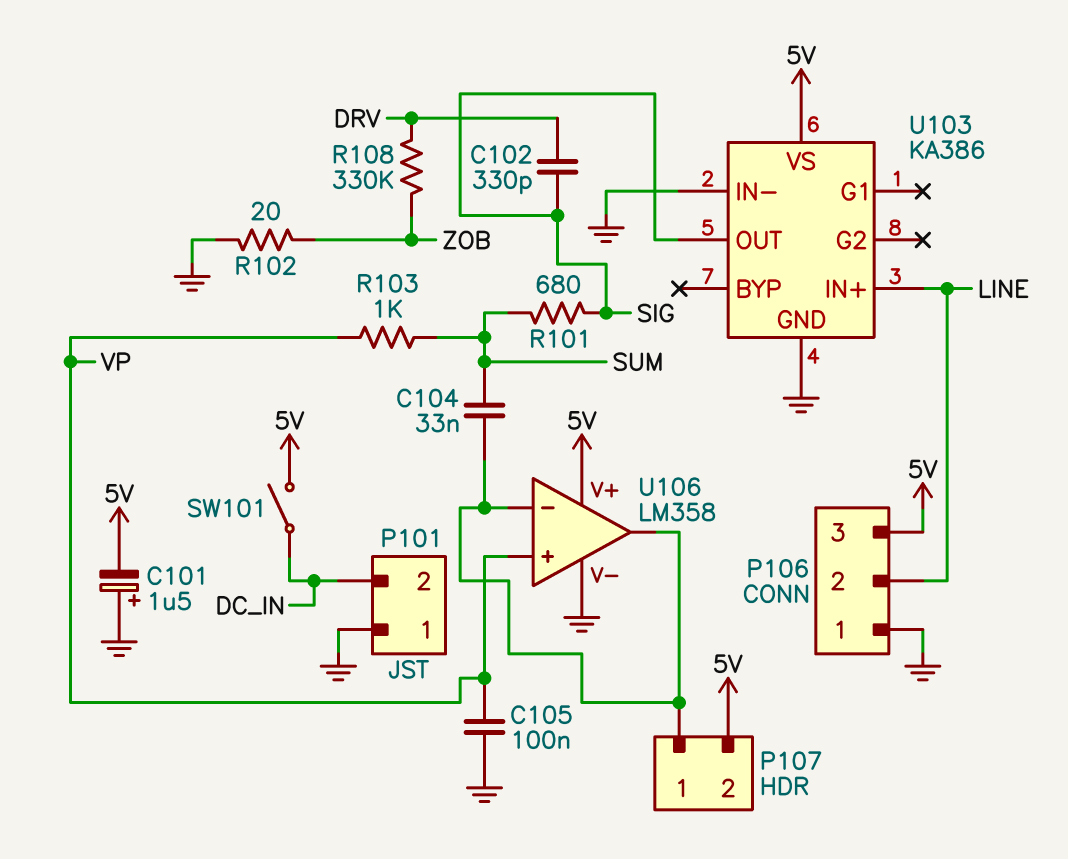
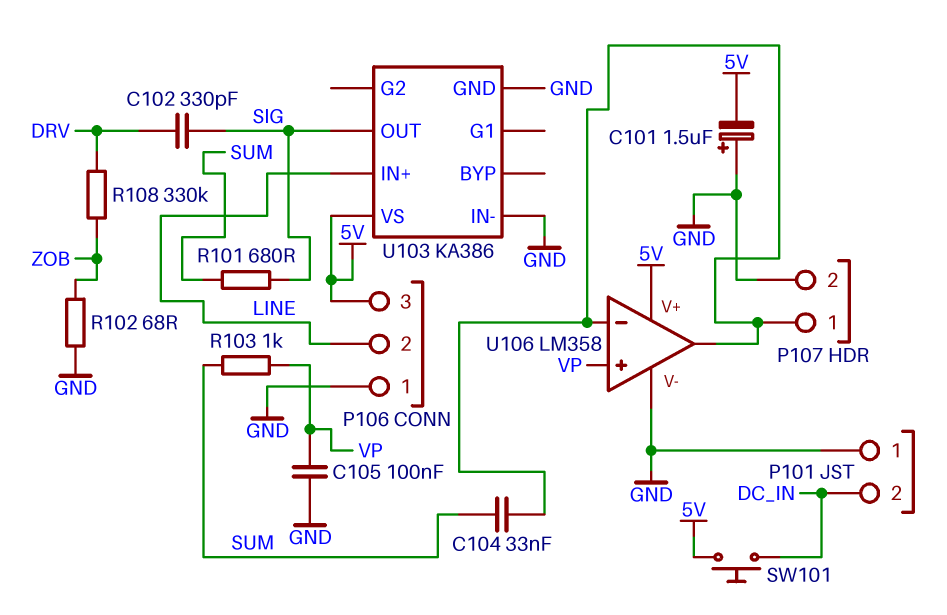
P107 pin 2: 5V -> GND
R102: 20 (GND, ZOB) -> 68 (GND, ZOB)
SW101: switch (5V, DC_IN) -> button (5V, DC_IN)

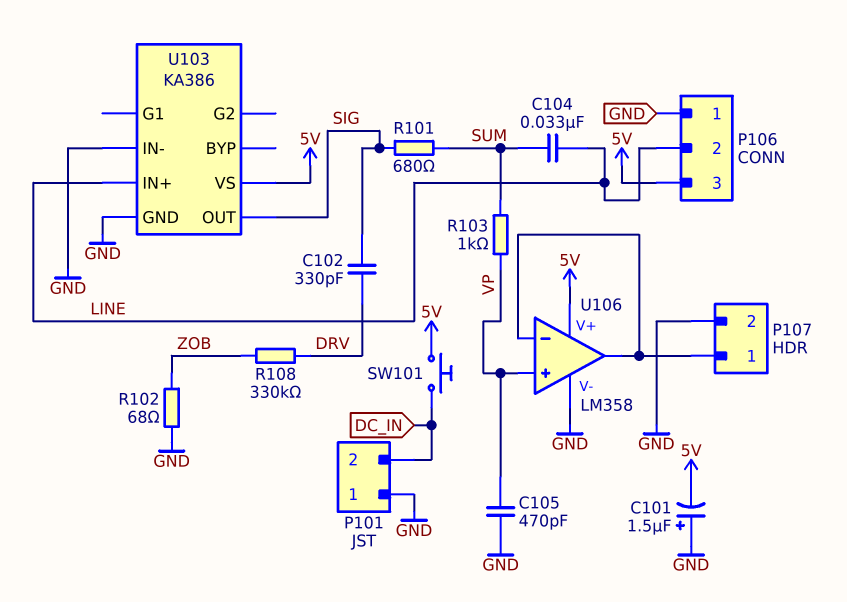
C104: 33nF (P107/1, SUM) -> 33nF (LINE, SUM)
C105: 100nF (GND, VP) -> 470pF (GND, VP)

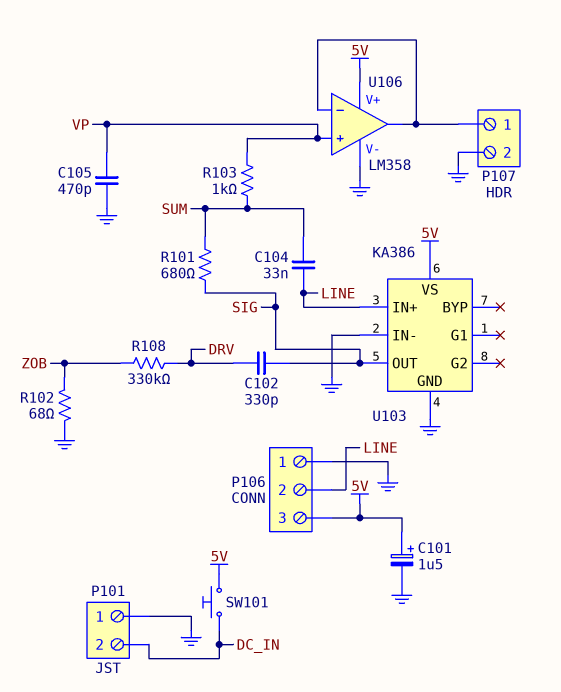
C101: 1.5uF (plus GND, minus 5V) -> 1.5uF (plus 5V, minus GND)

